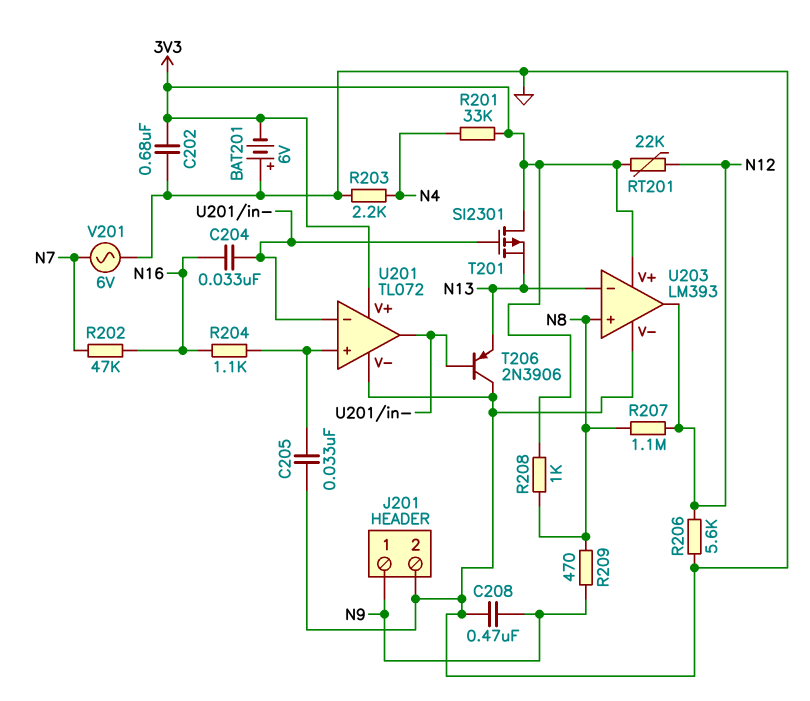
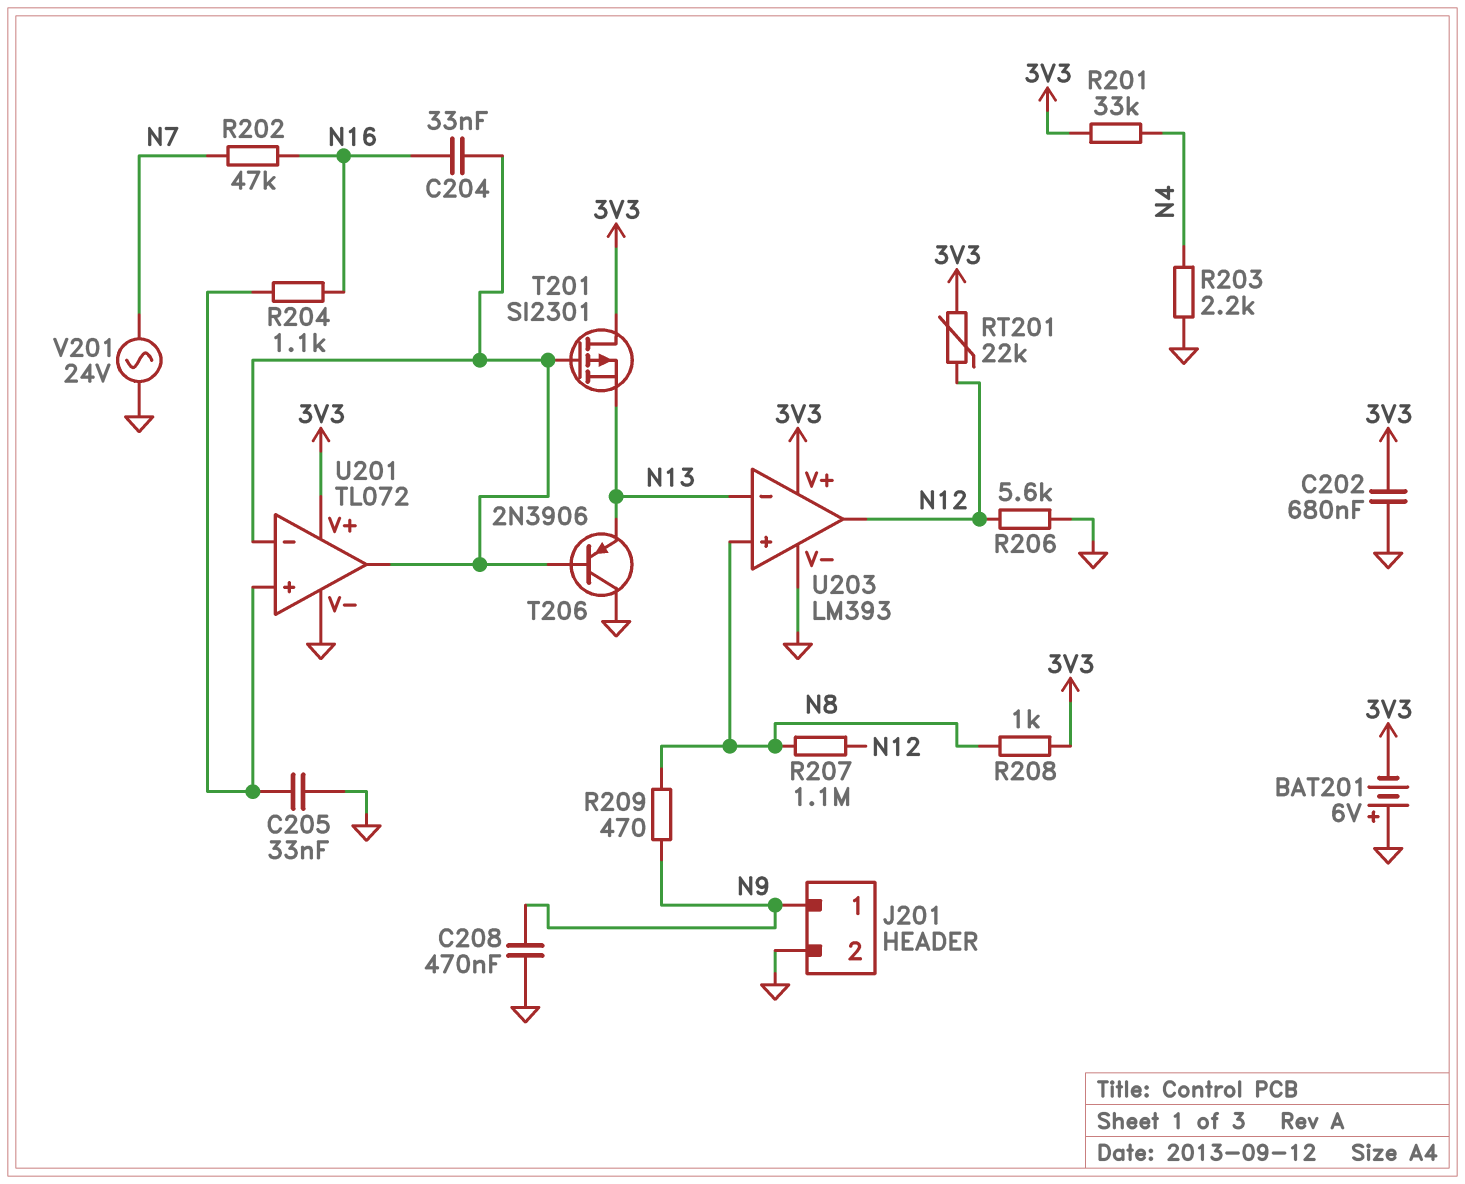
V201: AC 6V (GND, N7) -> AC 24V (GND, N7)

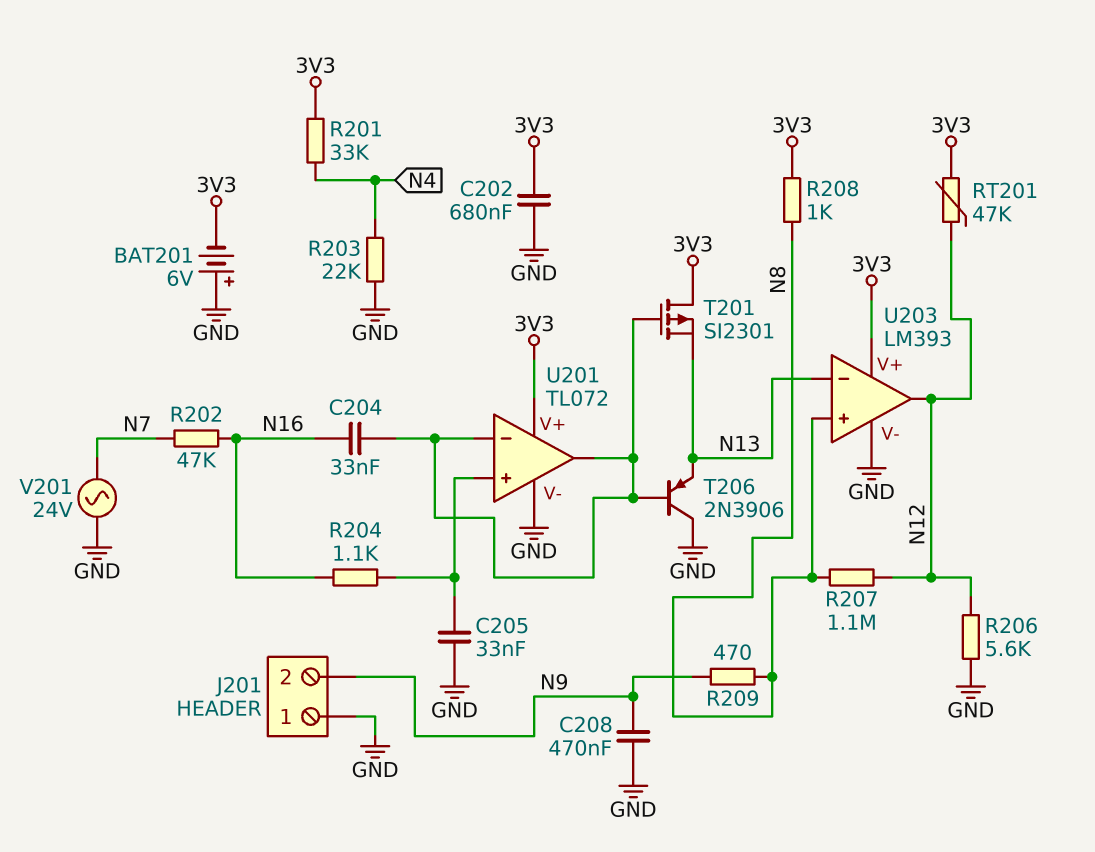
J201 pin 1: N9 -> GND
J201 pin 2: GND -> N9
R203: 2.2k (GND, N4) -> 22k (GND, N4)
RT201: 22k (3V3, N12) -> 47k (3V3, N12)

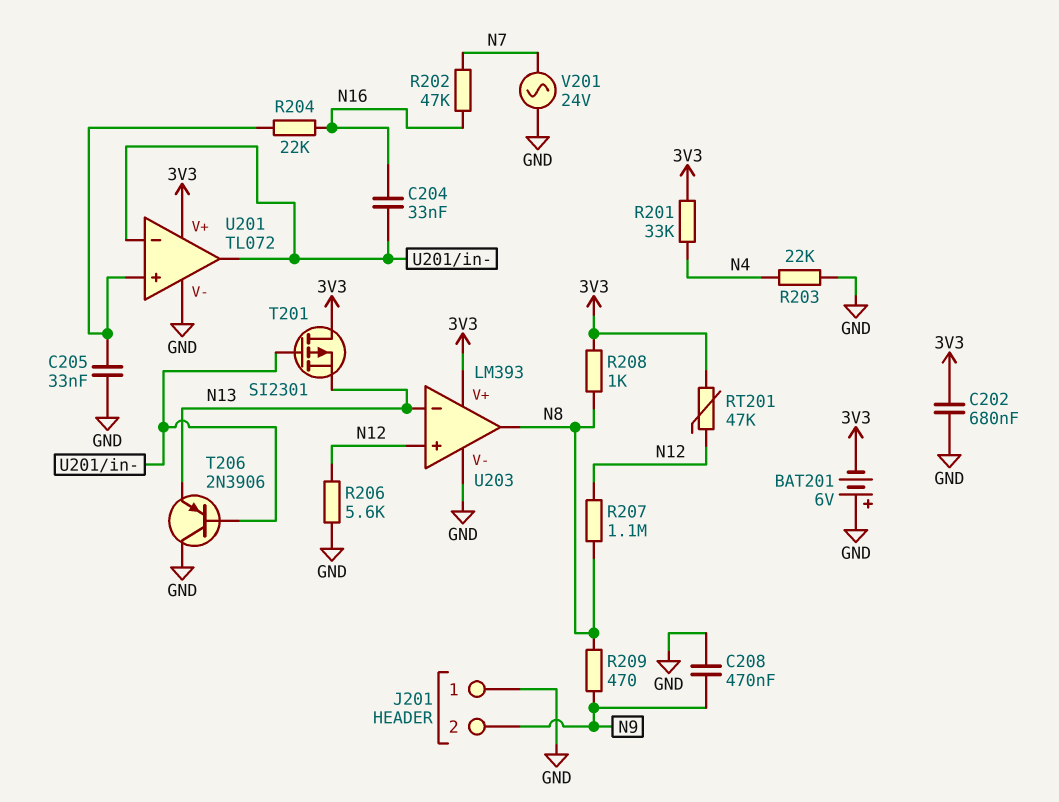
R204: 1.1k (N16, U201/in+) -> 22k (N16, U201/in+)
U203 pin in+: N8 -> N12
U203 pin out: N12 -> N8

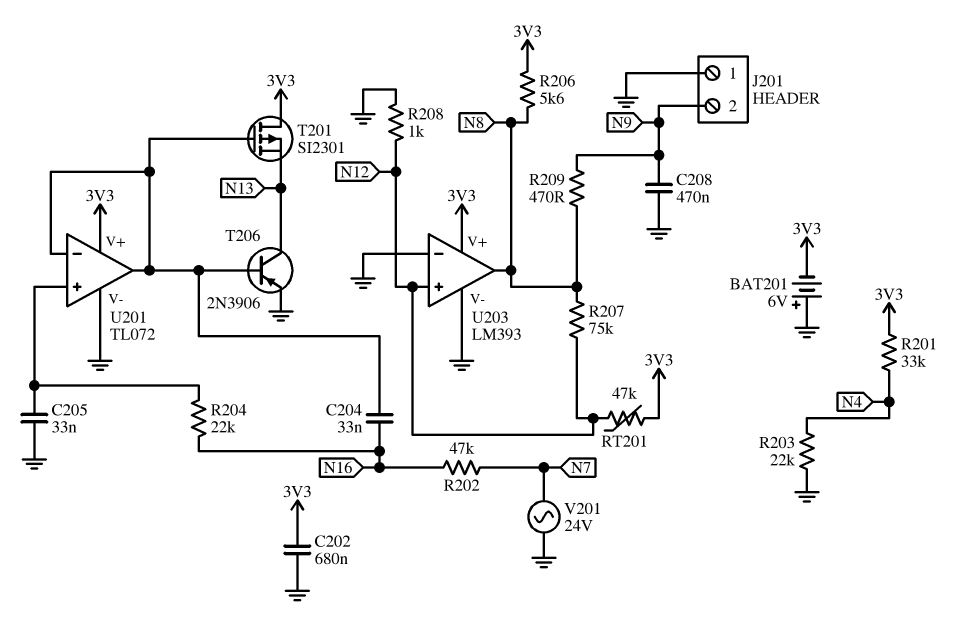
R206: 5.6k (GND, N12) -> 5.6k (3V3, N8)
R207: 1.1M (N8, N12) -> 75k (N8, N12)
R208: 1k (3V3, N8) -> 1k (GND, N12)
T206: PNP 2N3906 (B U201/in-, C GND, E N13) -> PNP 2N3906 (B U201/in-, C N13, E GND)
U203 pin in-: N13 -> GND

